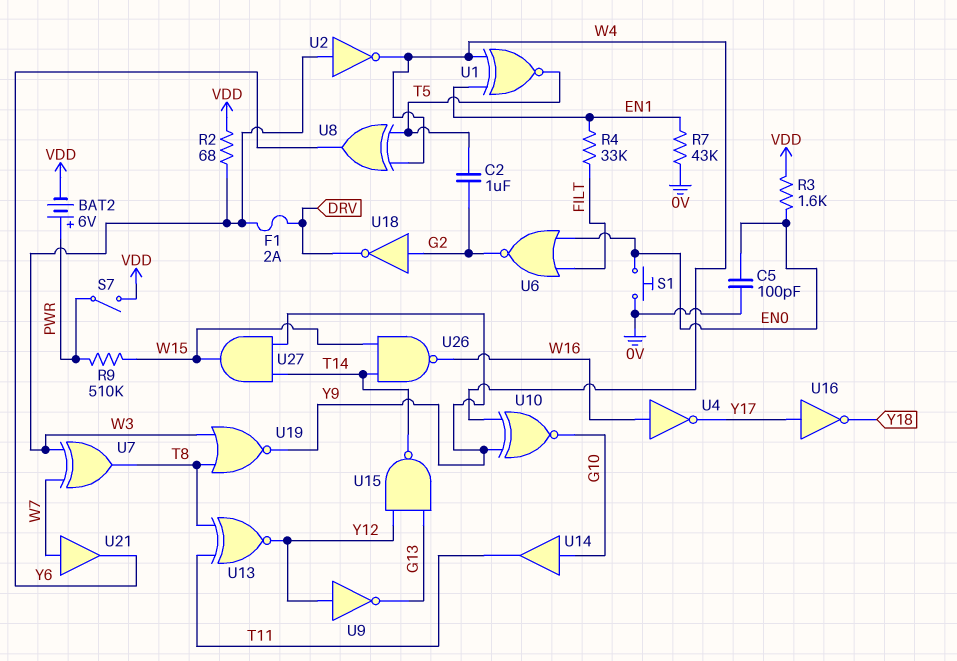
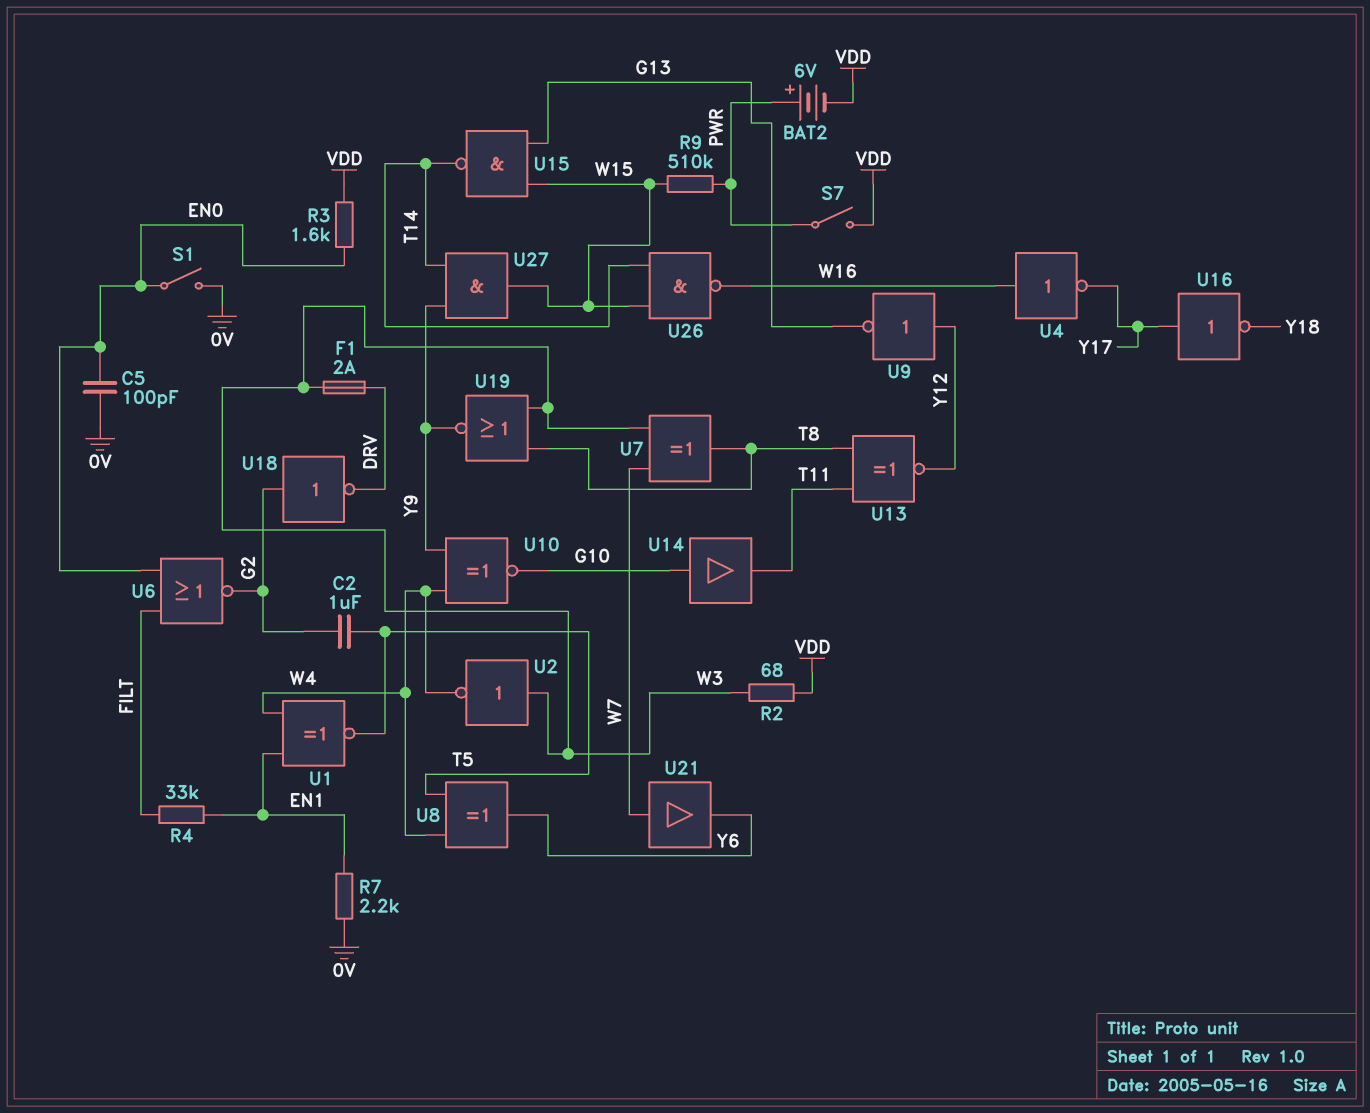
R7: 43k (0V, EN1) -> 2.2k (0V, EN1)
S1: button (0V, EN0) -> switch (0V, EN0)
U15: NAND (in G13, in Y12, out T14) -> NAND (in G13, in W15, out T14)

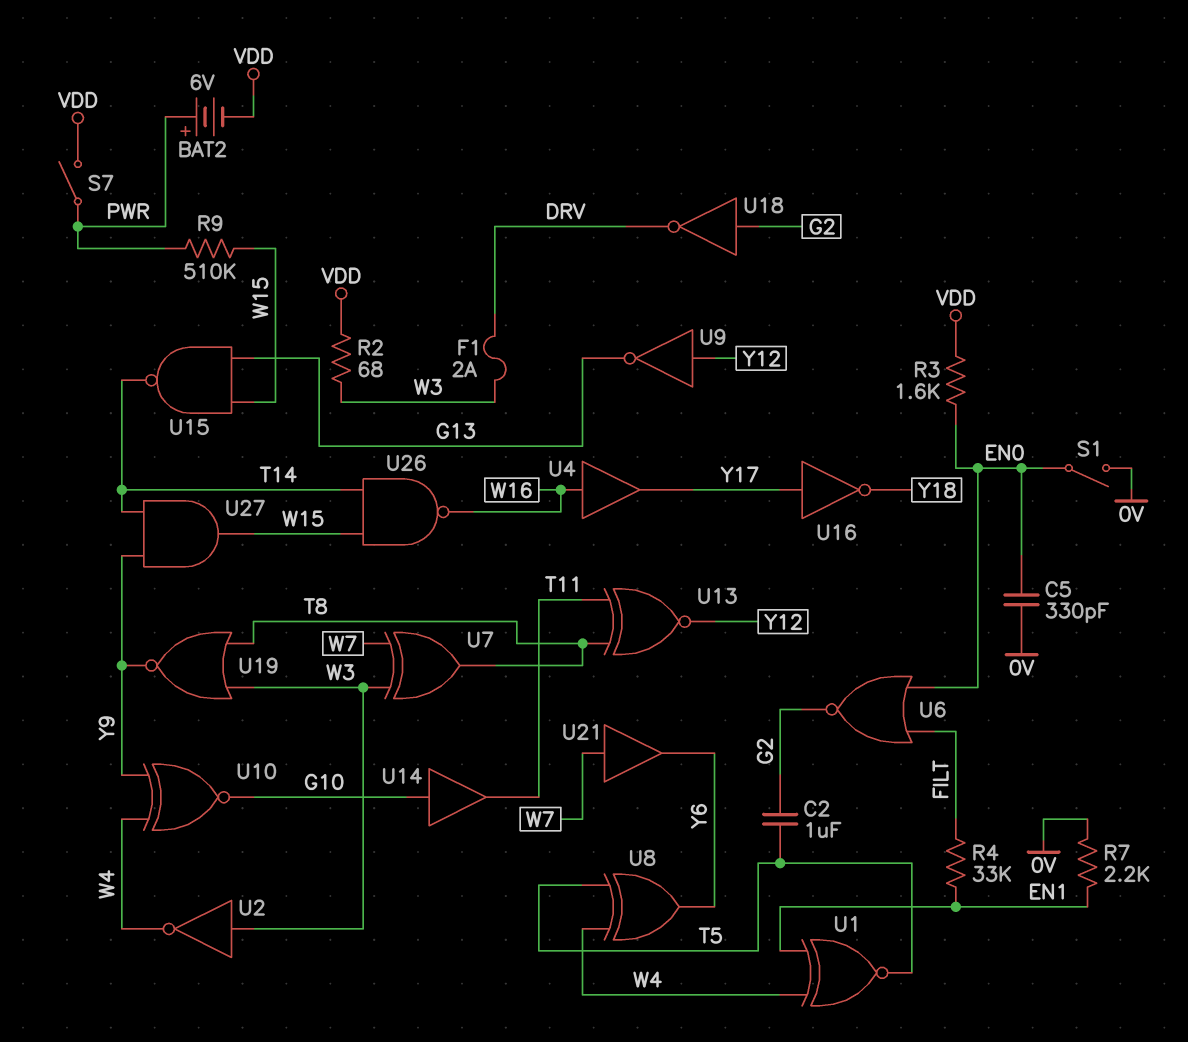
C5: 100pF (0V, EN0) -> 330pF (0V, EN0)
U4: NOT (in W16, out Y17) -> buffer (in W16, out Y17)

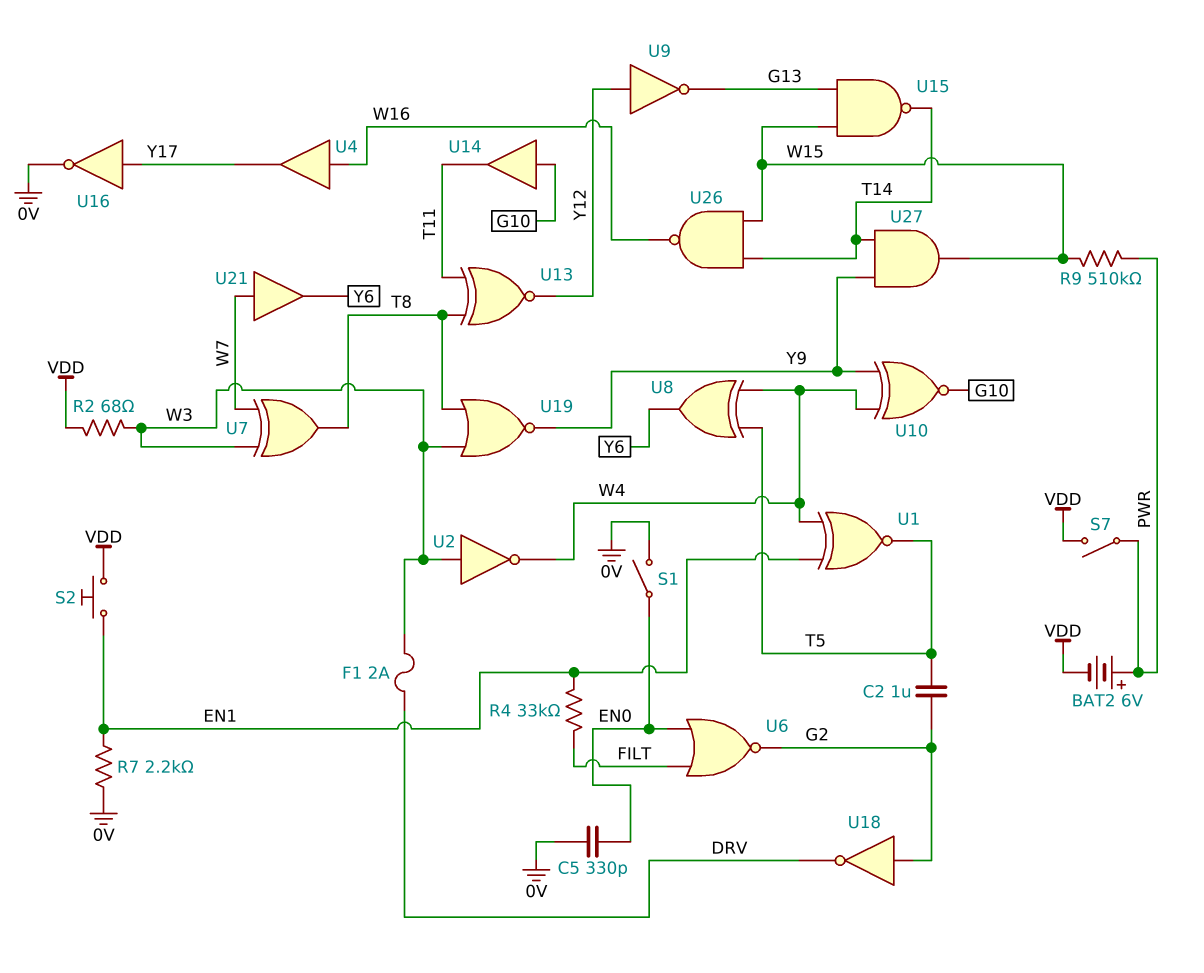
R3: 1.6k (EN0, VDD) -> none
S2: none -> button (EN1, VDD)
U16: NOT (in Y17, out Y18) -> NOT (in Y17, out 0V)

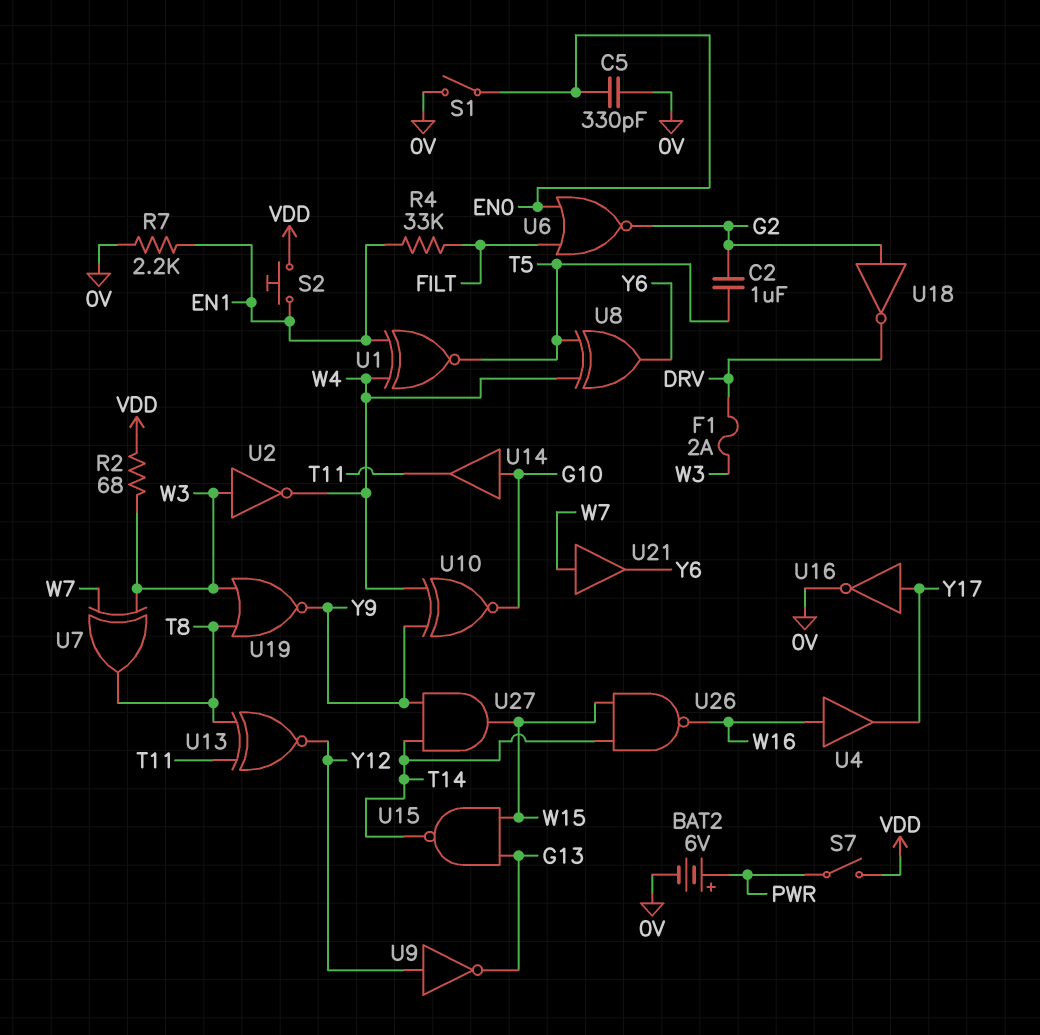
BAT2: 6V (plus PWR, minus VDD) -> 6V (plus PWR, minus 0V)
R9: 510k (PWR, W15) -> none

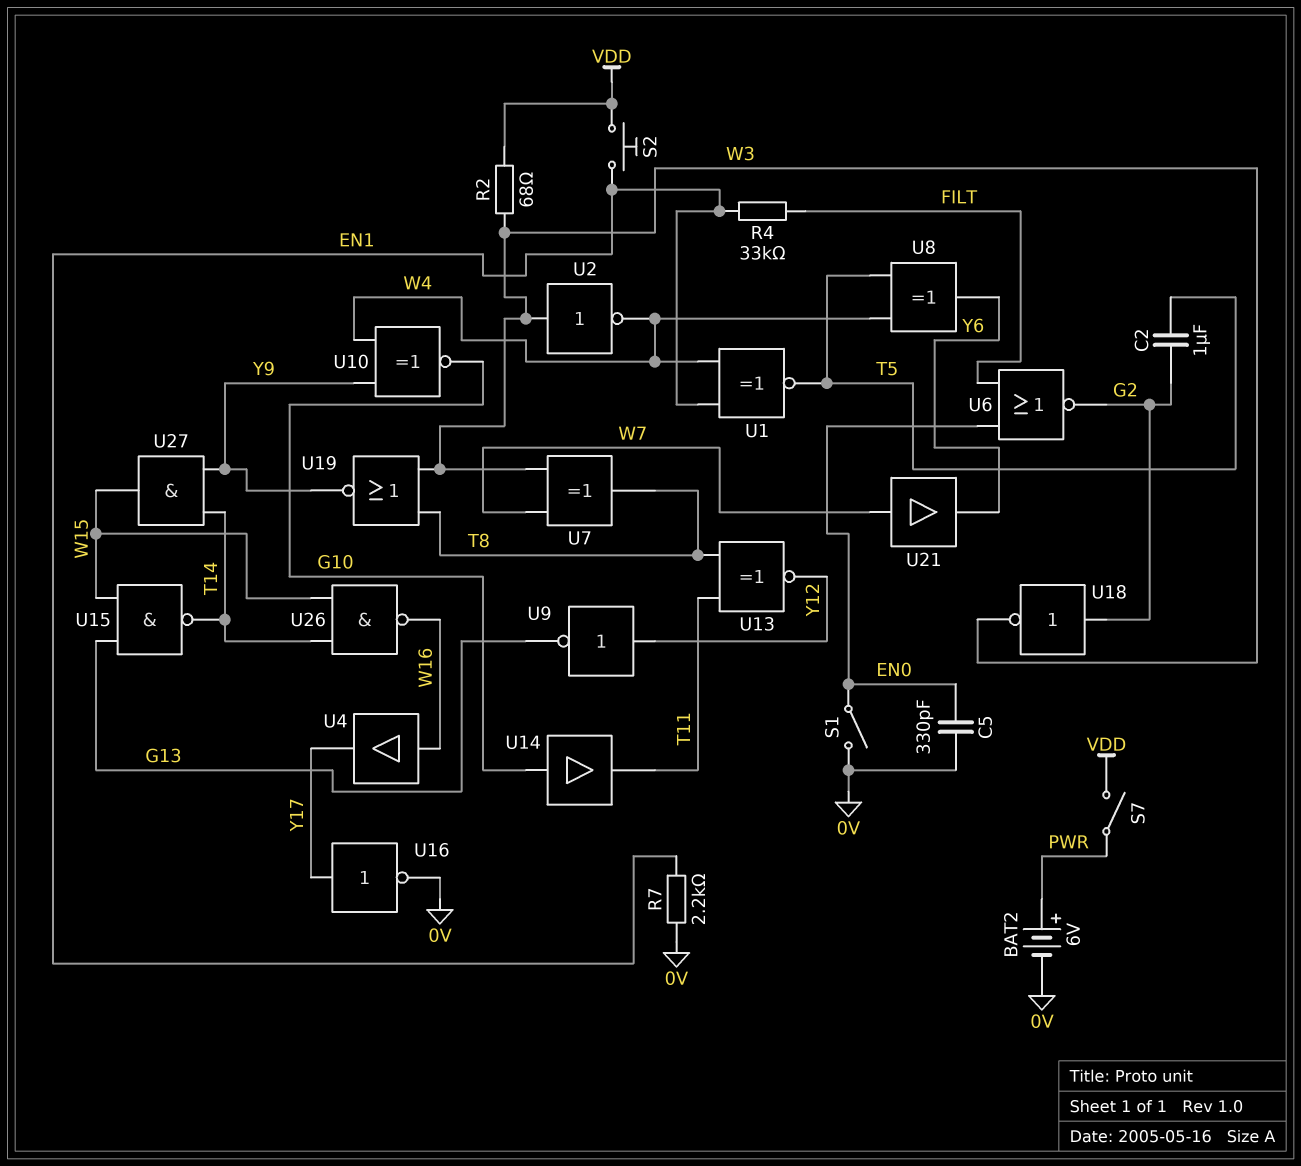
F1: 2A (DRV, W3) -> none
U18: NOT (in G2, out DRV) -> NOT (in G2, out W3)

